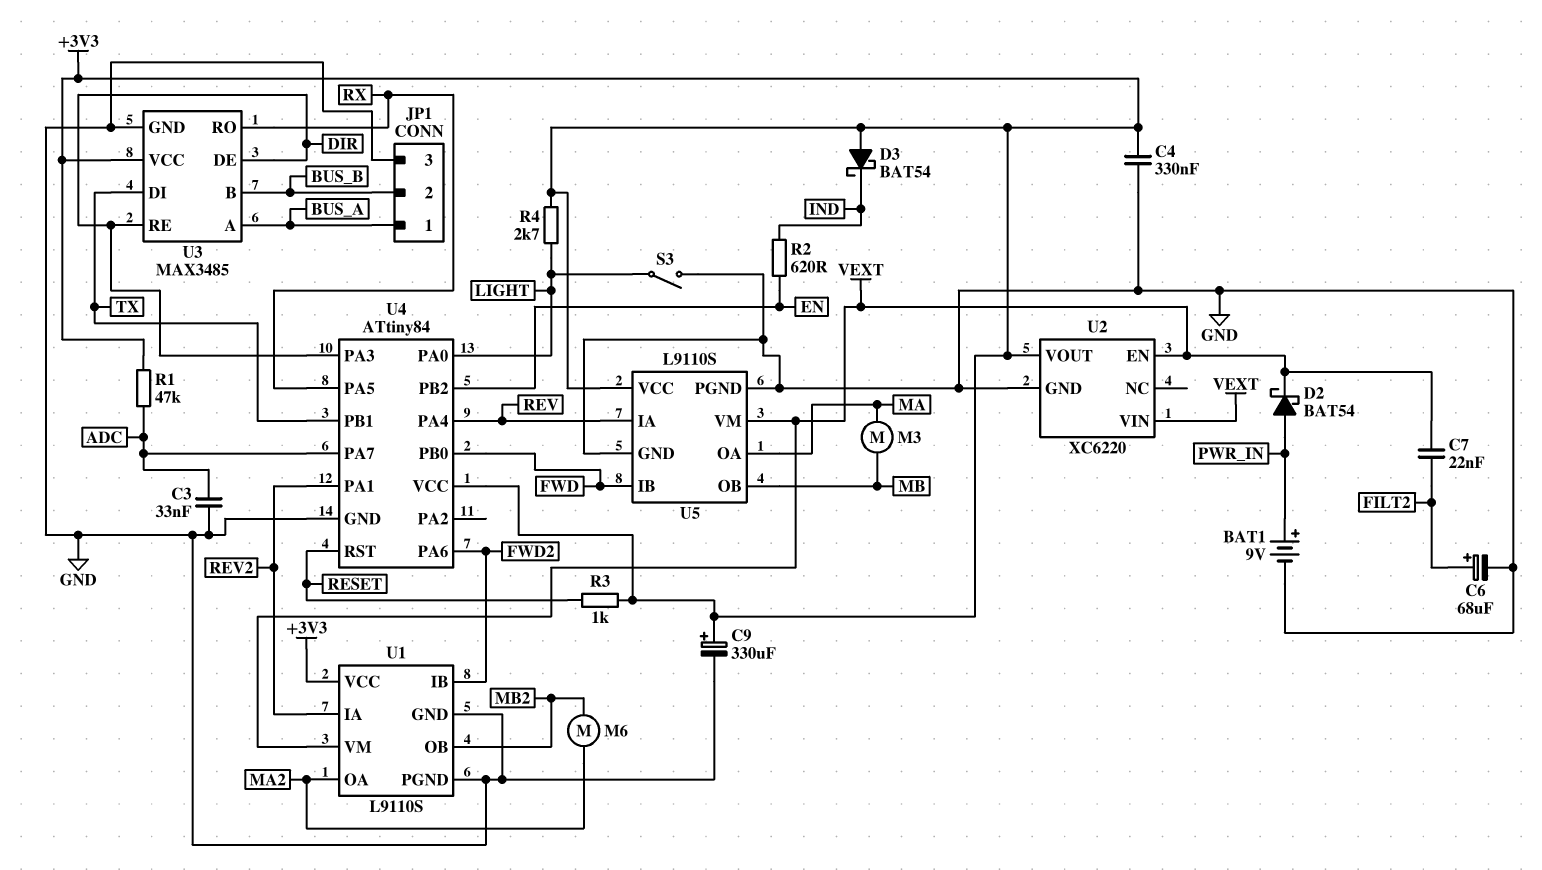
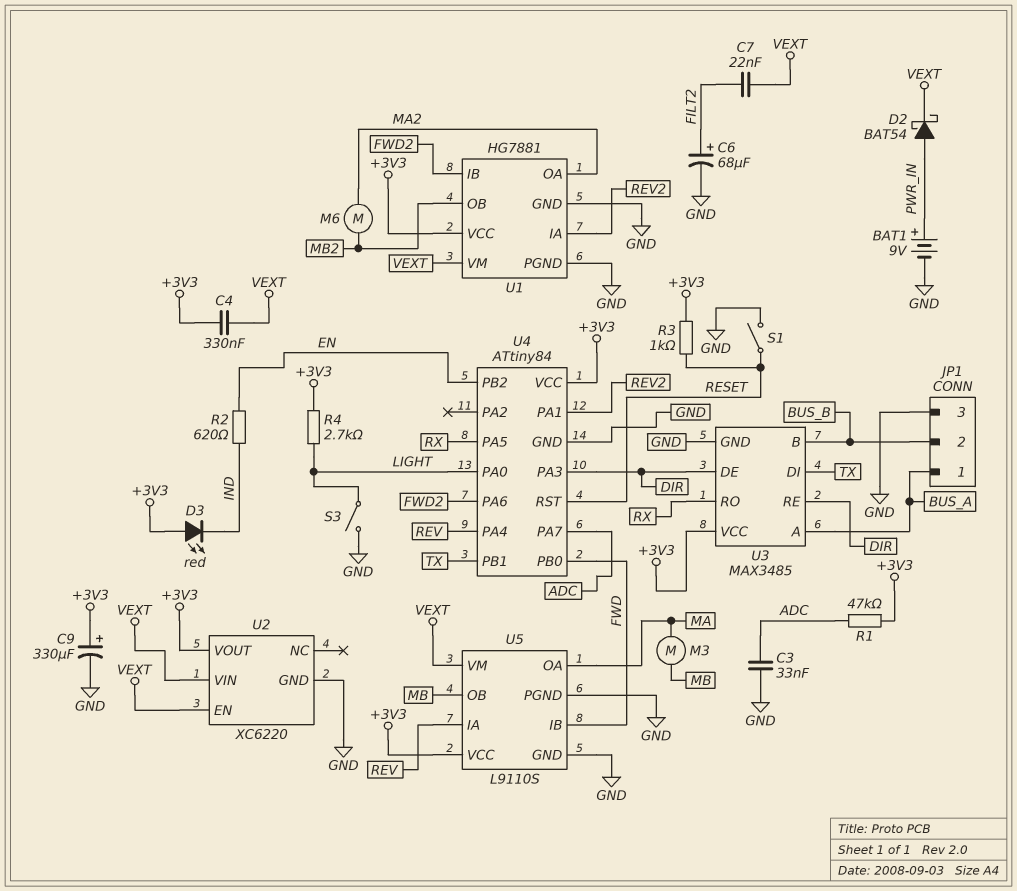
C4: 330nF (+3V3, GND) -> 330nF (+3V3, VEXT)
D3: schottky BAT54 (A +3V3, K IND) -> LED red (A +3V3, K IND)
S1: none -> switch (GND, RESET)
U1: L9110S -> HG7881

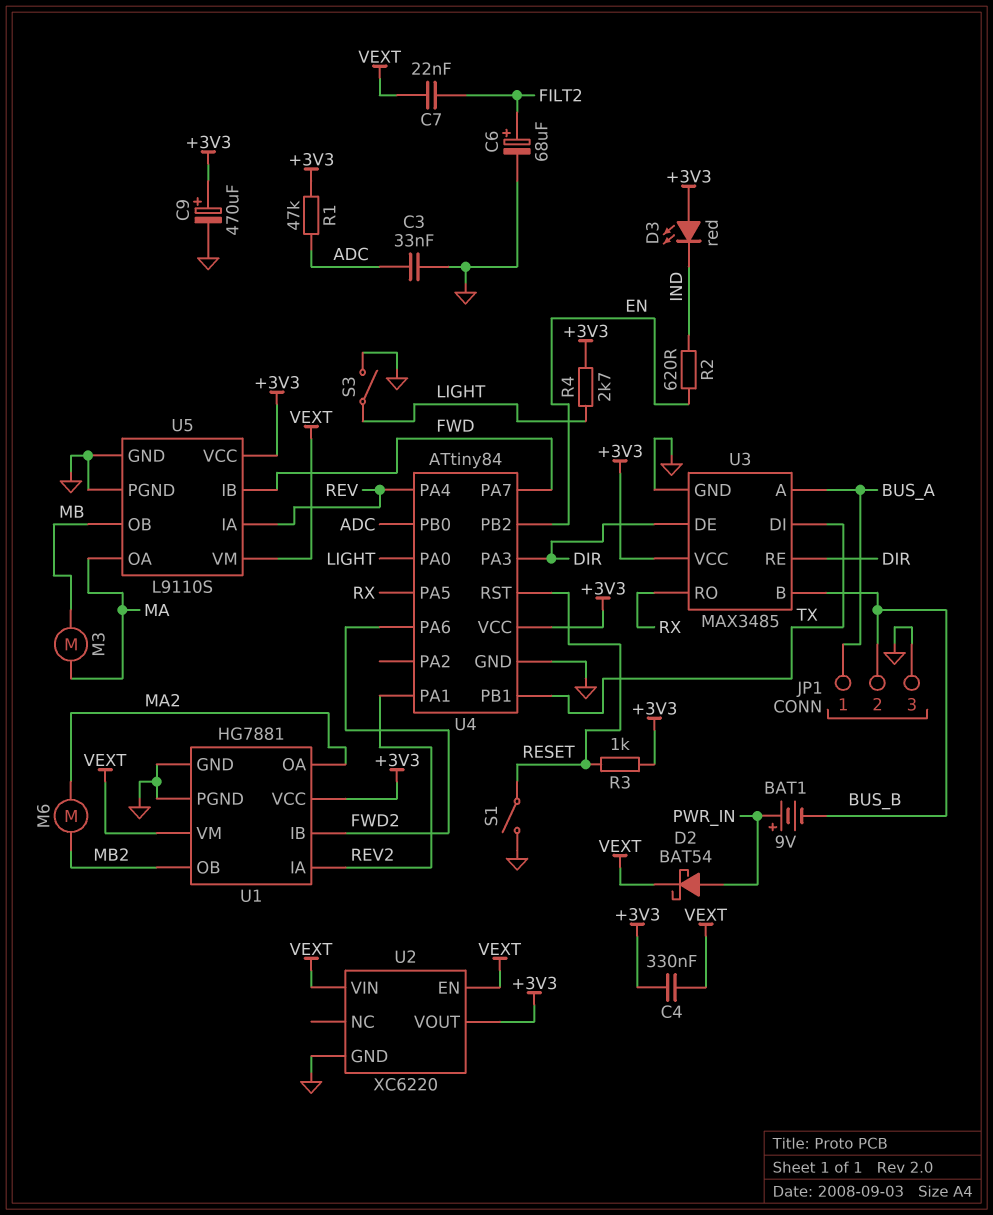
BAT1: 9V (plus PWR_IN, minus GND) -> 9V (plus PWR_IN, minus BUS_B)
C9: 330uF (plus +3V3, minus GND) -> 470uF (plus +3V3, minus GND)
U4 pin PA7: ADC -> FWD
U4 pin PB0: FWD -> ADC

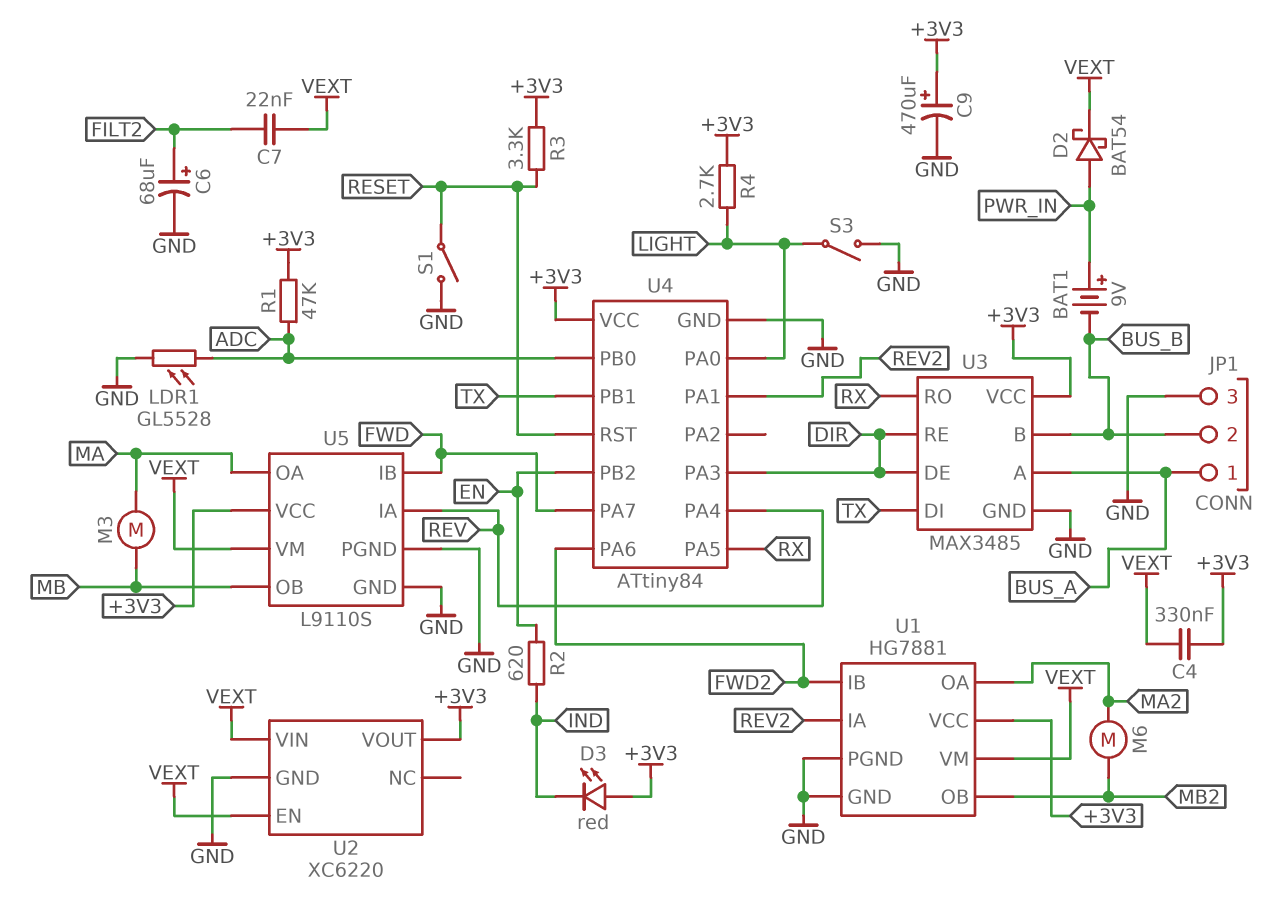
C3: 33nF (ADC, GND) -> none
LDR1: none -> GL5528 (ADC, GND)
R3: 1k (+3V3, RESET) -> 3.3k (+3V3, RESET)

